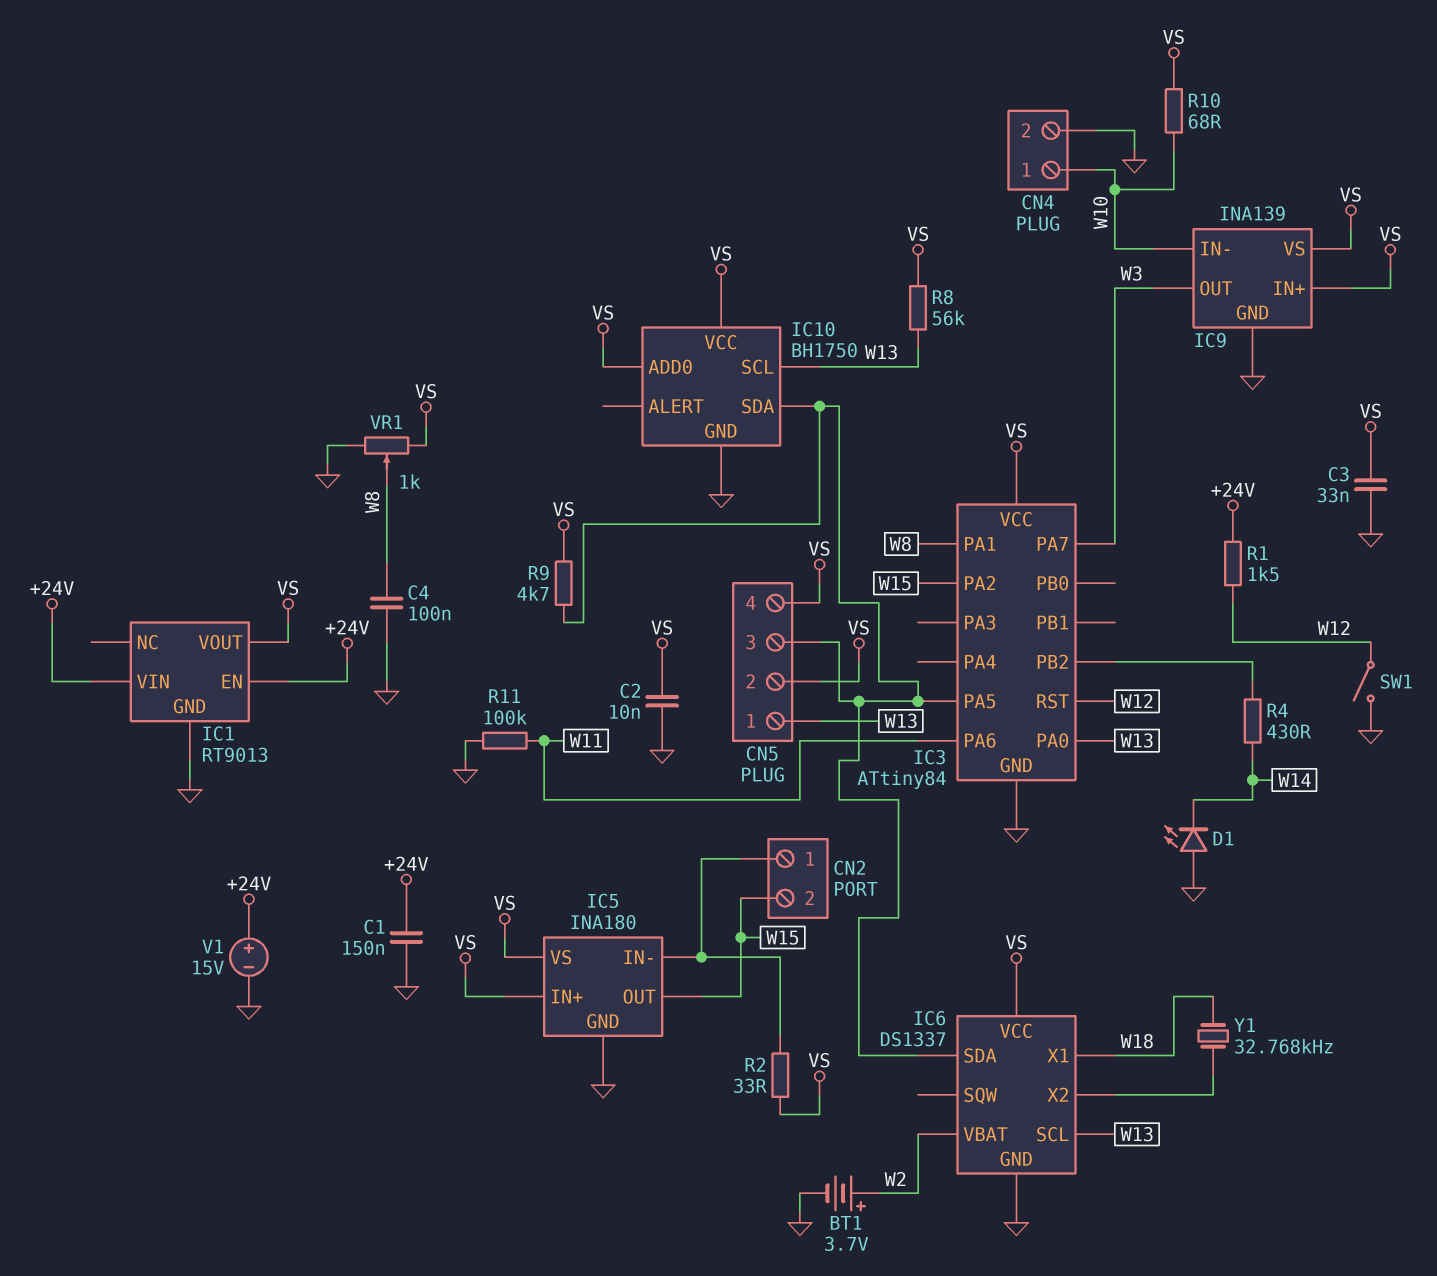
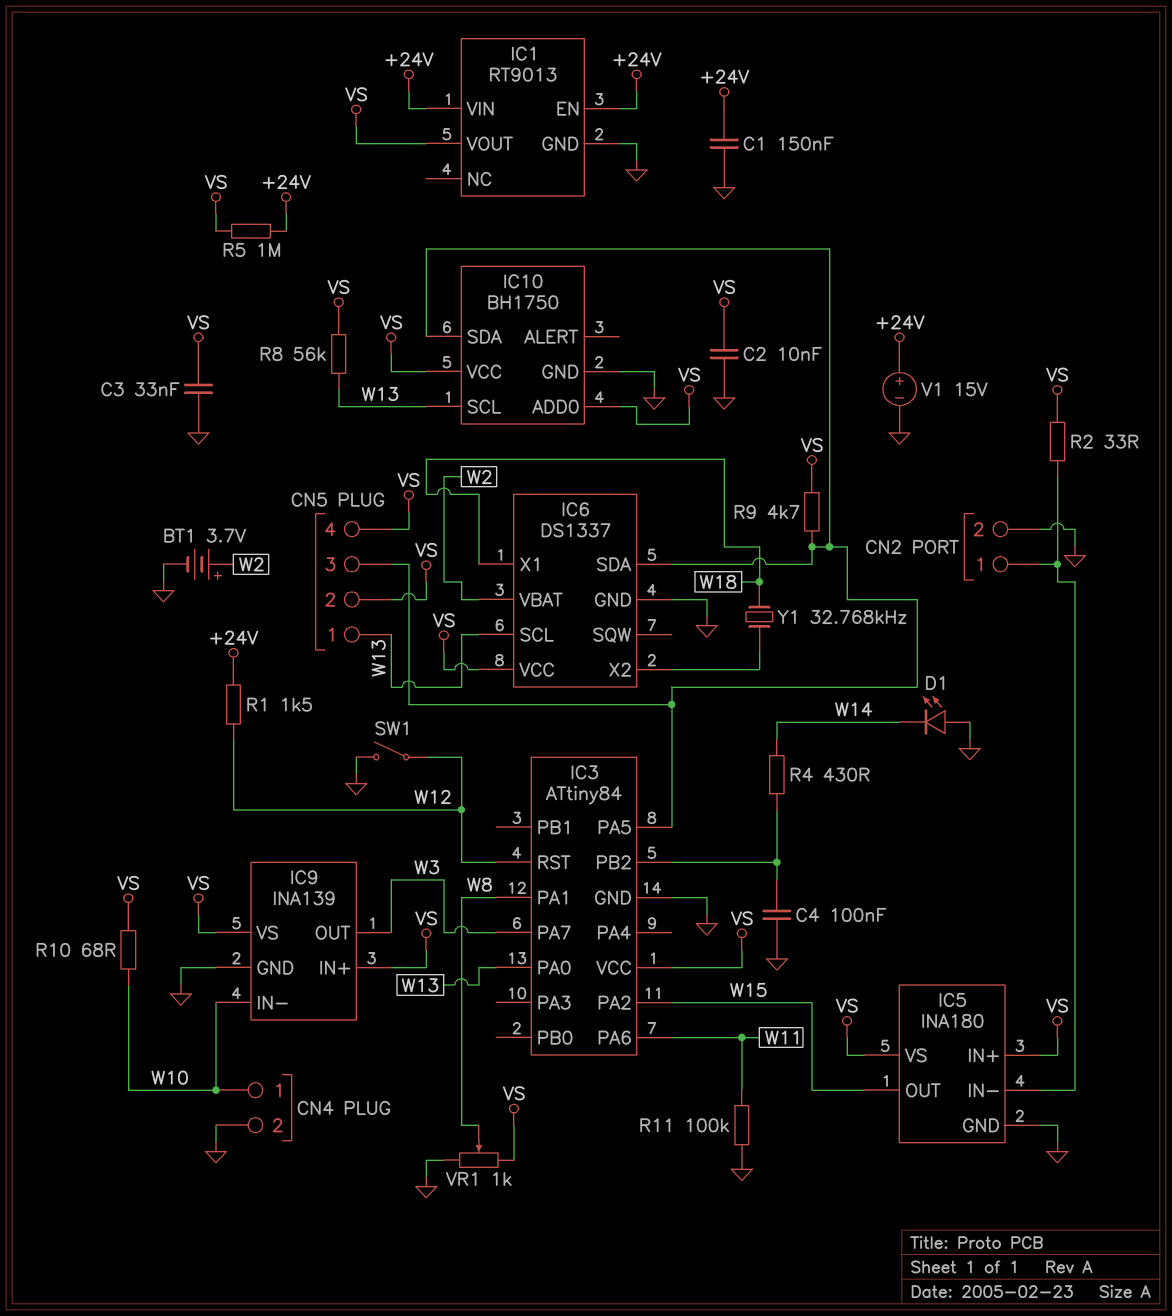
C4: 100nF (GND, W8) -> 100nF (GND, IC3/PB2)
CN2 pin 2: W15 -> GND
R5: none -> 1M (+24V, VS)

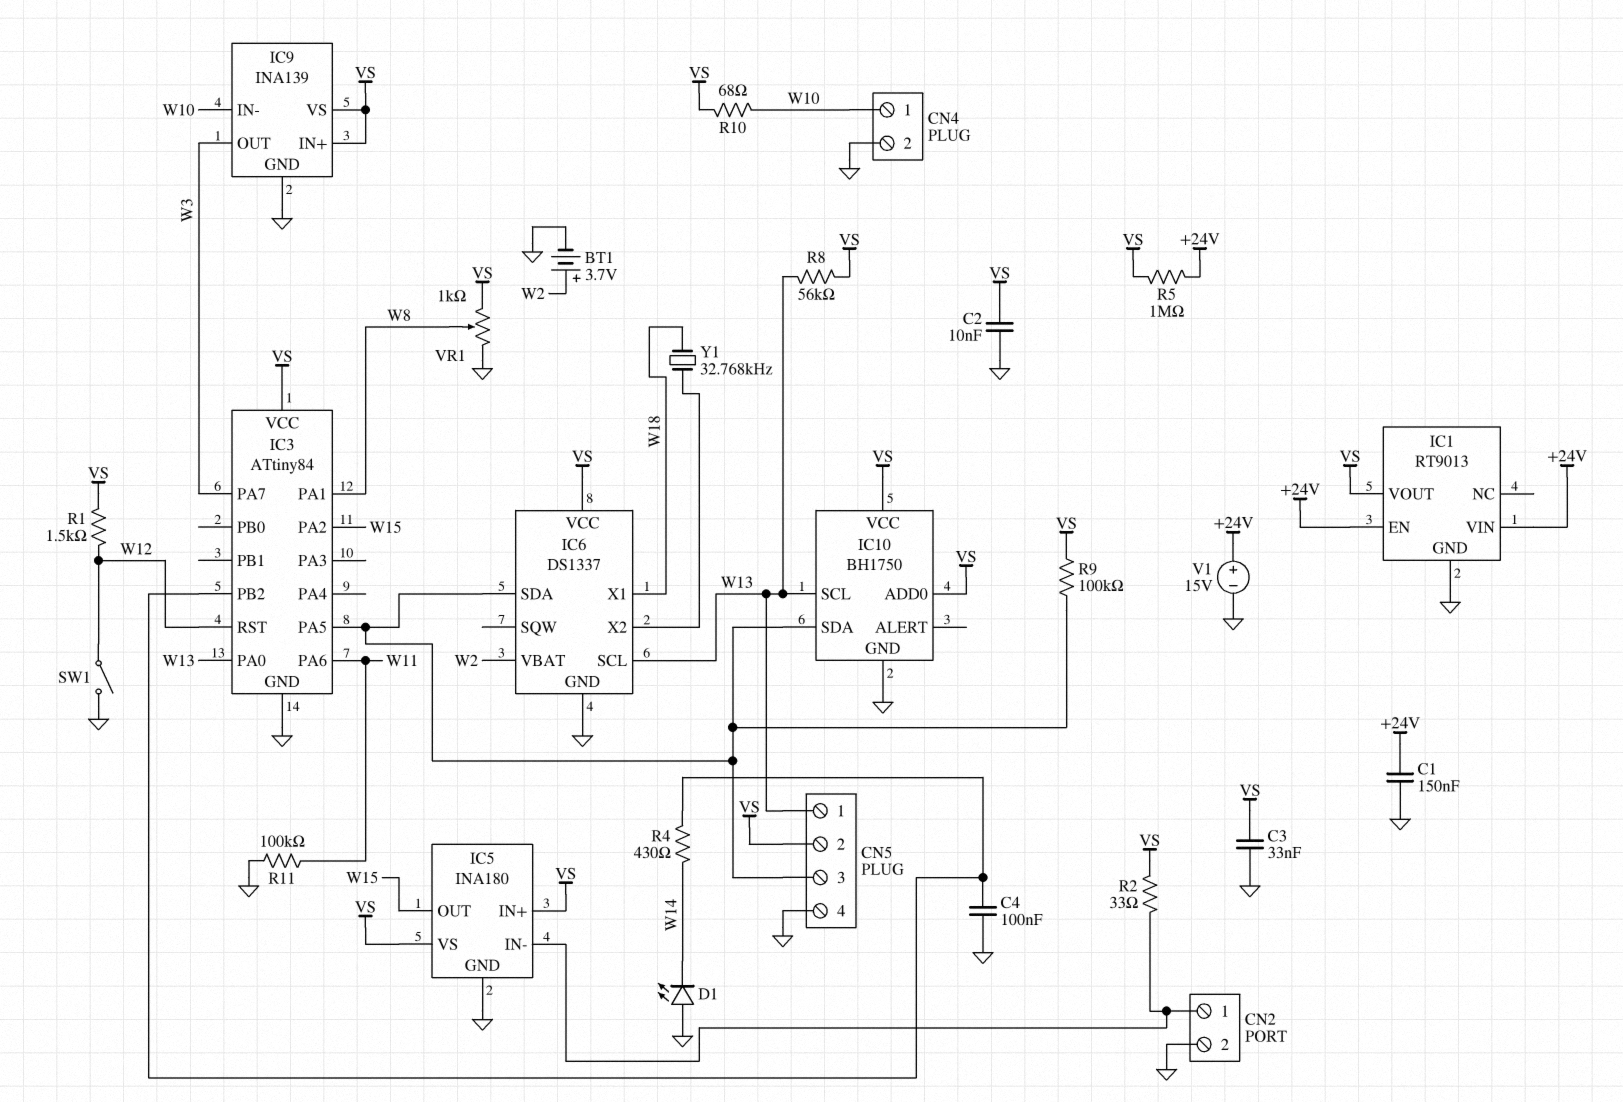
CN5 pin 4: VS -> GND
R1: 1.5k (+24V, W12) -> 1.5k (VS, W12)
R9: 4.7k (CN5/3, VS) -> 100k (CN5/3, VS)

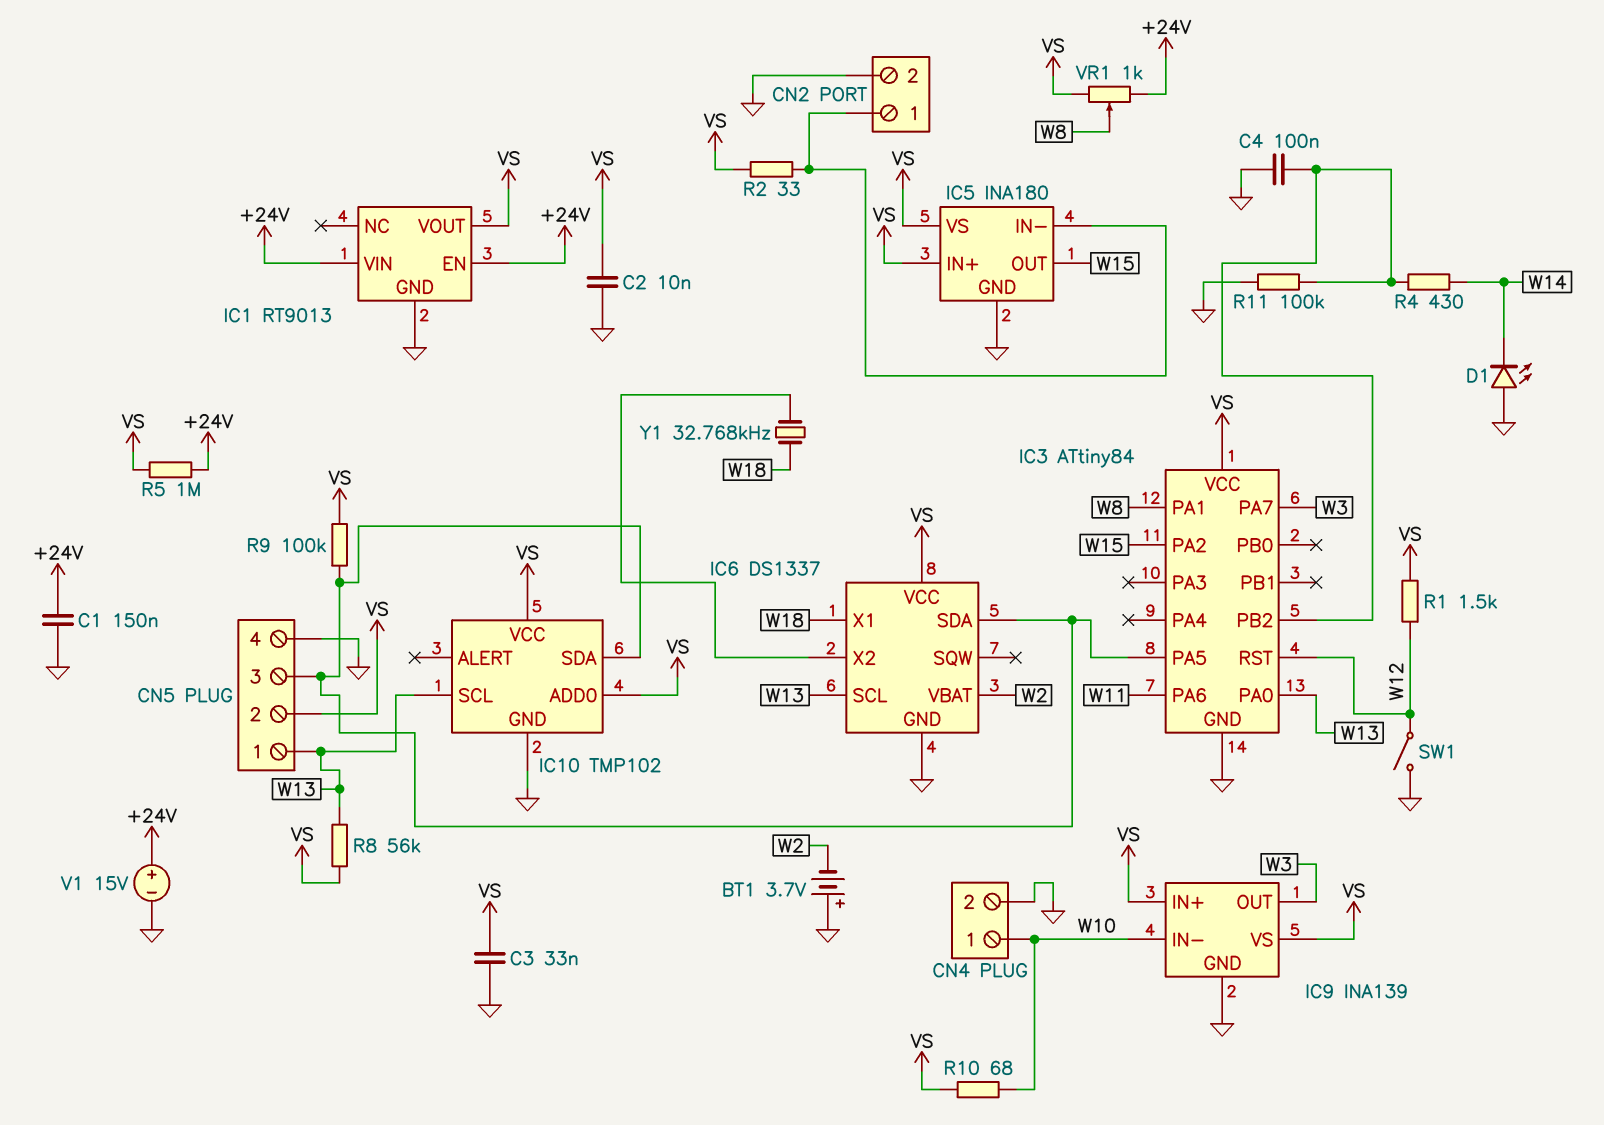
BT1: 3.7V (plus W2, minus GND) -> 3.7V (plus GND, minus W2)
IC10: BH1750 -> TMP102
R11: 100k (GND, W11) -> 100k (GND, IC3/PB2)
VR1: 1k (GND, VS, wiper W8) -> 1k (+24V, VS, wiper W8)

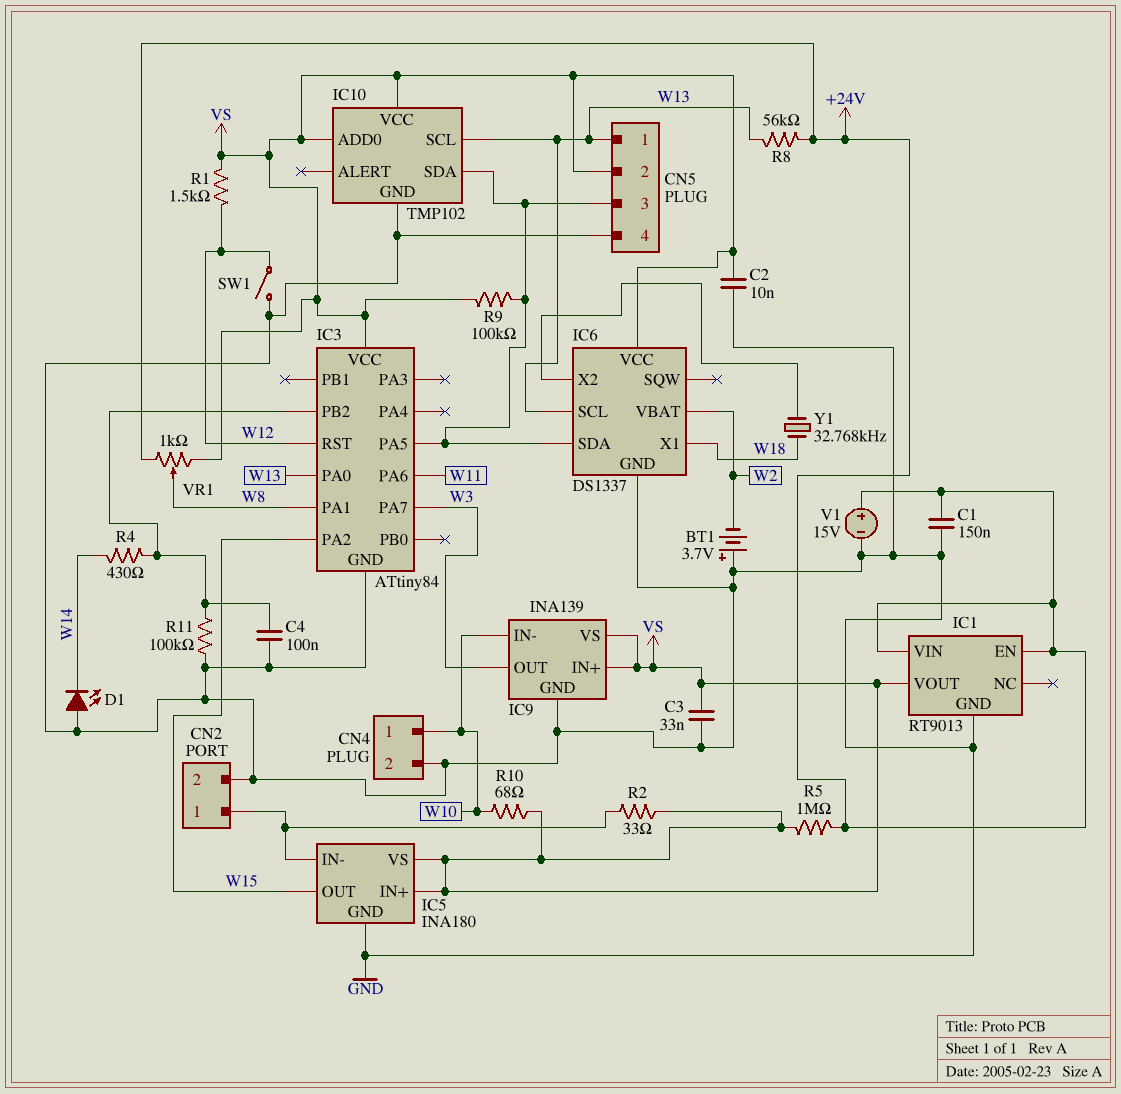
R8: 56k (VS, W13) -> 56k (+24V, W13)

